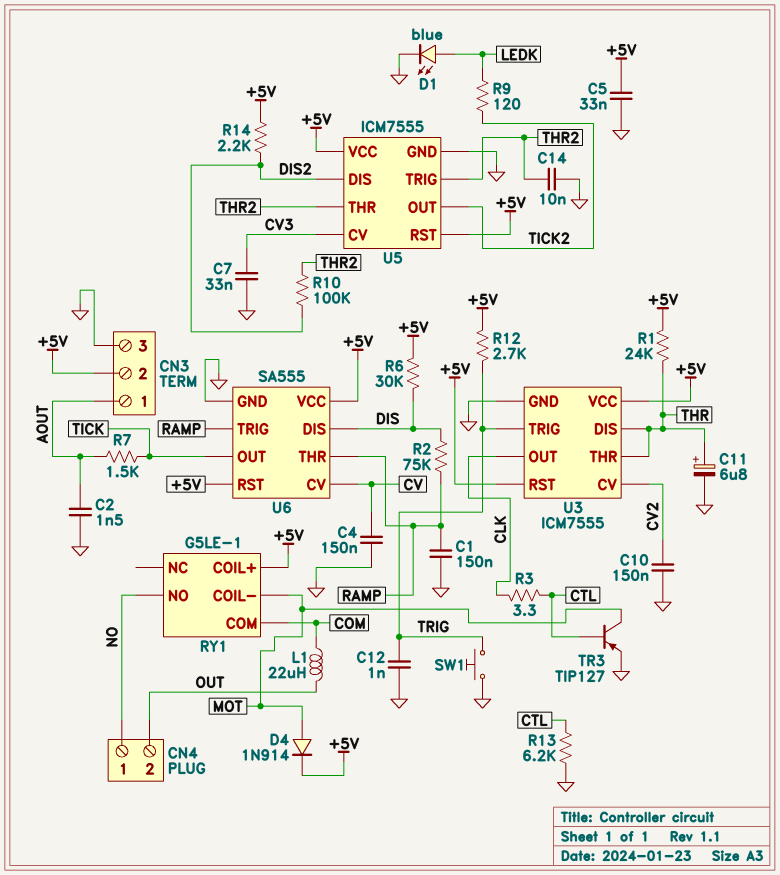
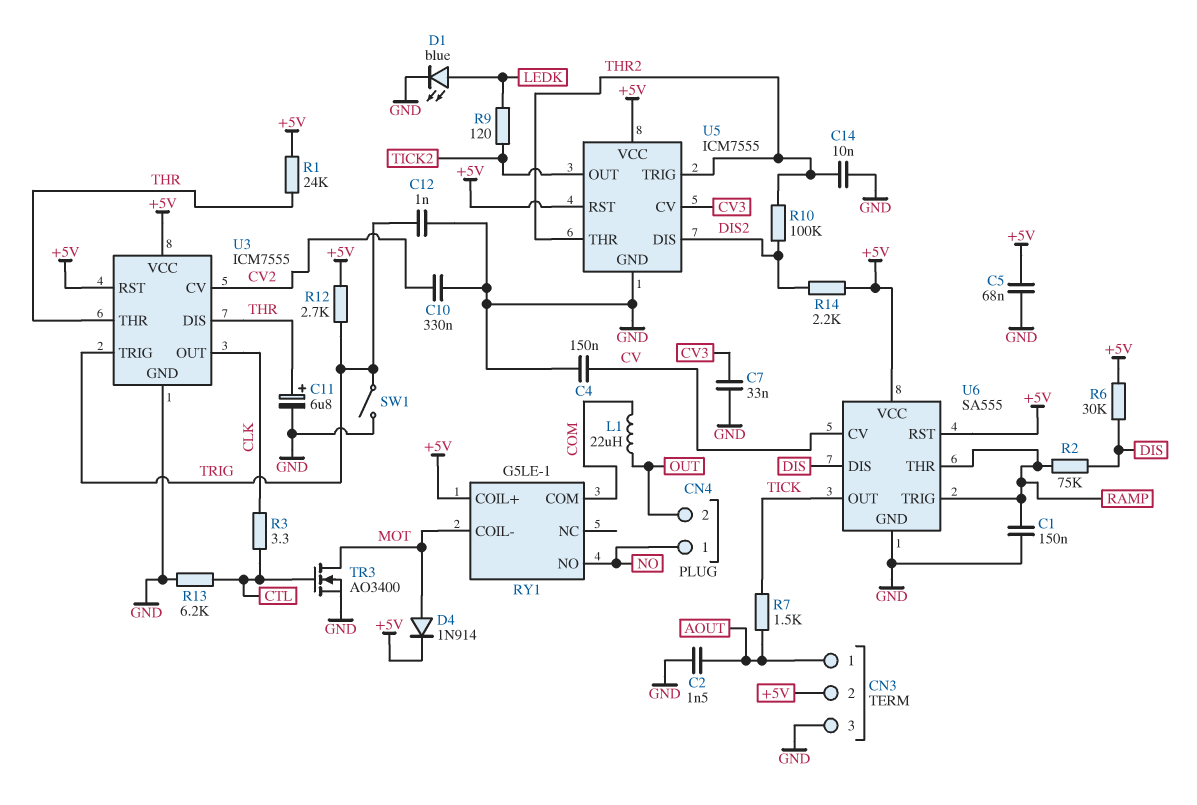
C5: 33nF (+5V, GND) -> 68nF (+5V, GND)
C10: 150nF (CV2, GND) -> 330nF (CV2, GND)
SW1: button (GND, TRIG) -> switch (GND, TRIG)
TR3: PNP TIP127 (B CTL, C MOT, E GND) -> NMOS AO3400 (G CTL, D MOT, S GND)

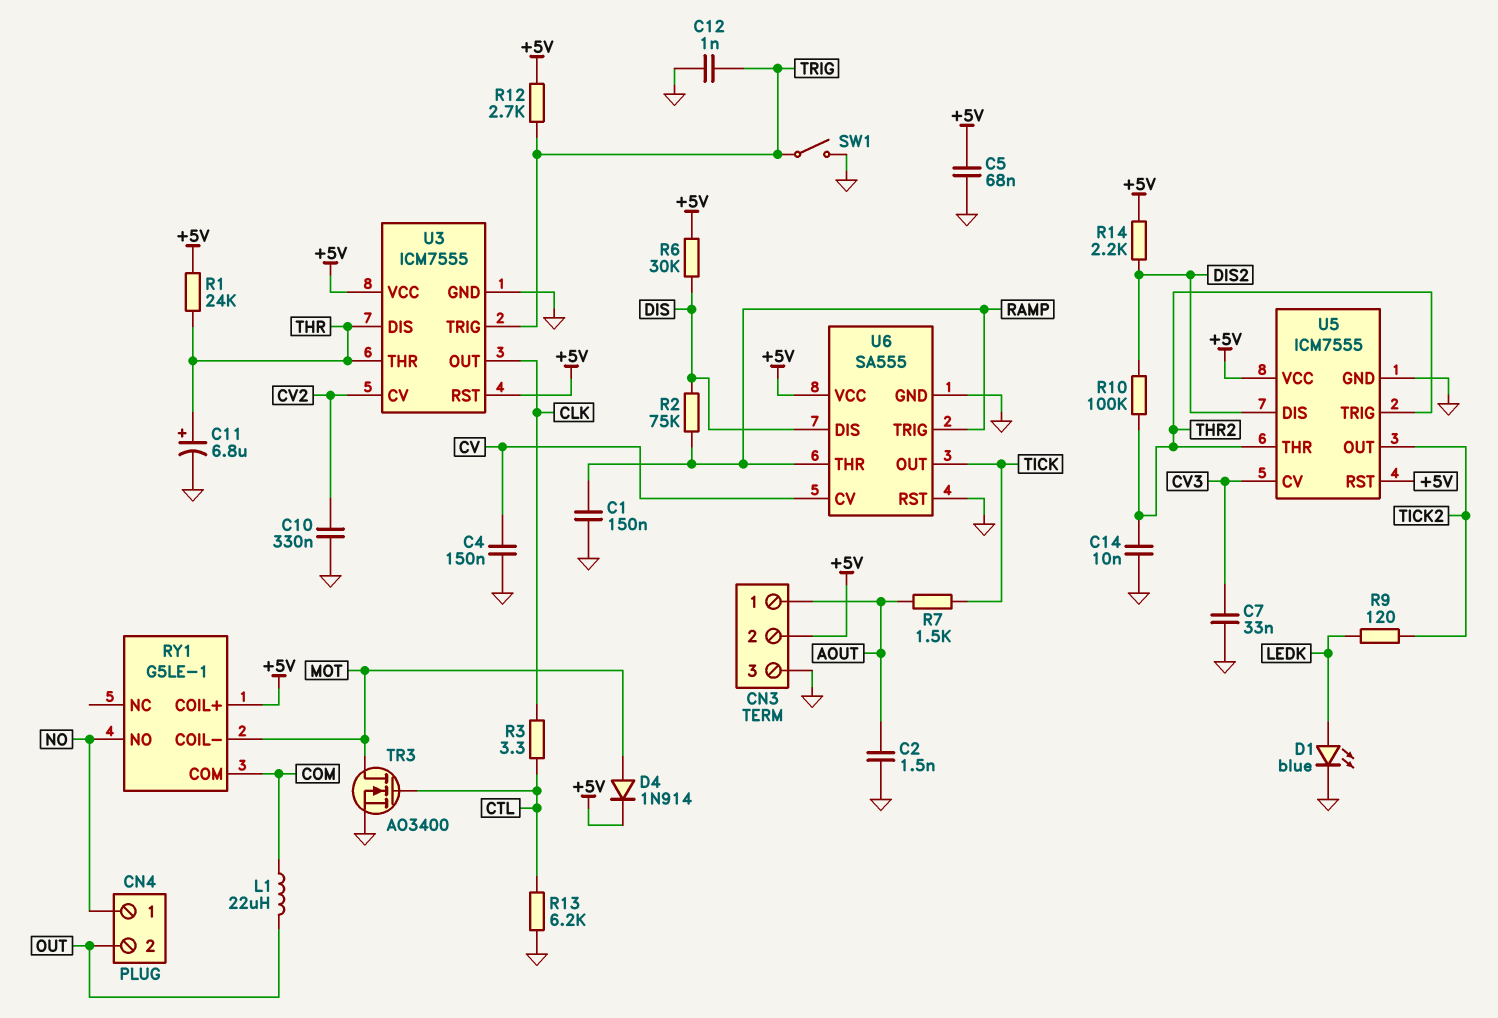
U6 pin RST: +5V -> GND

